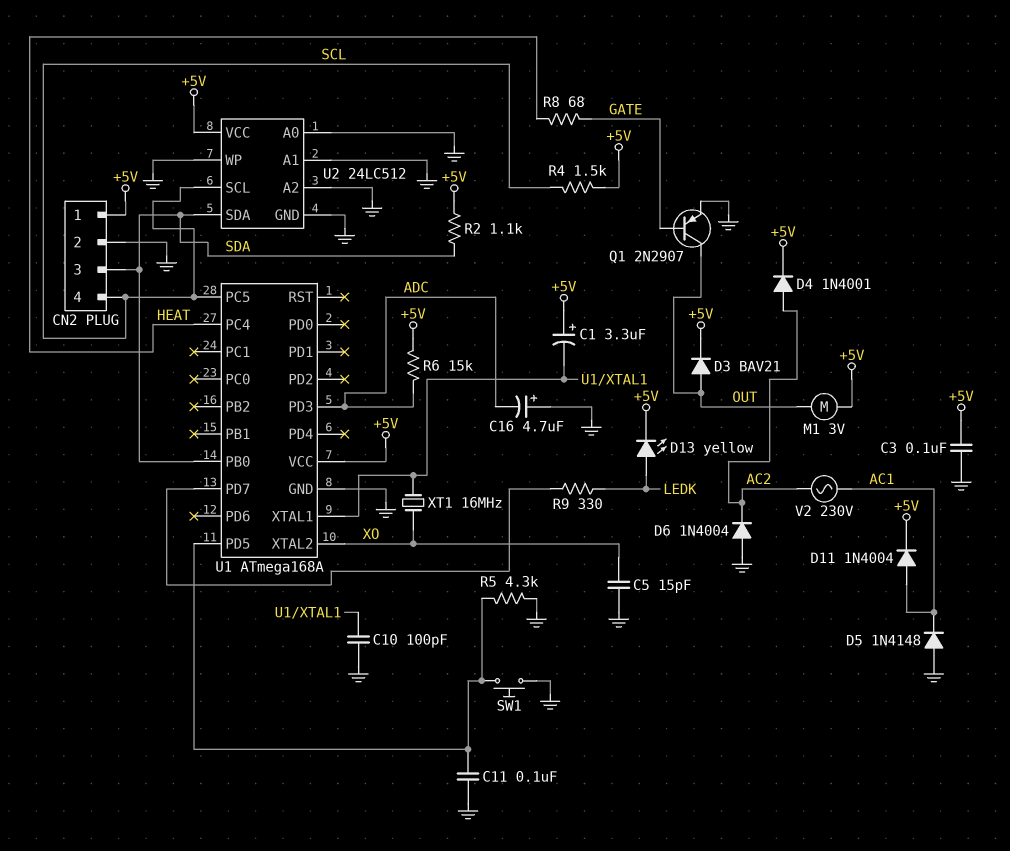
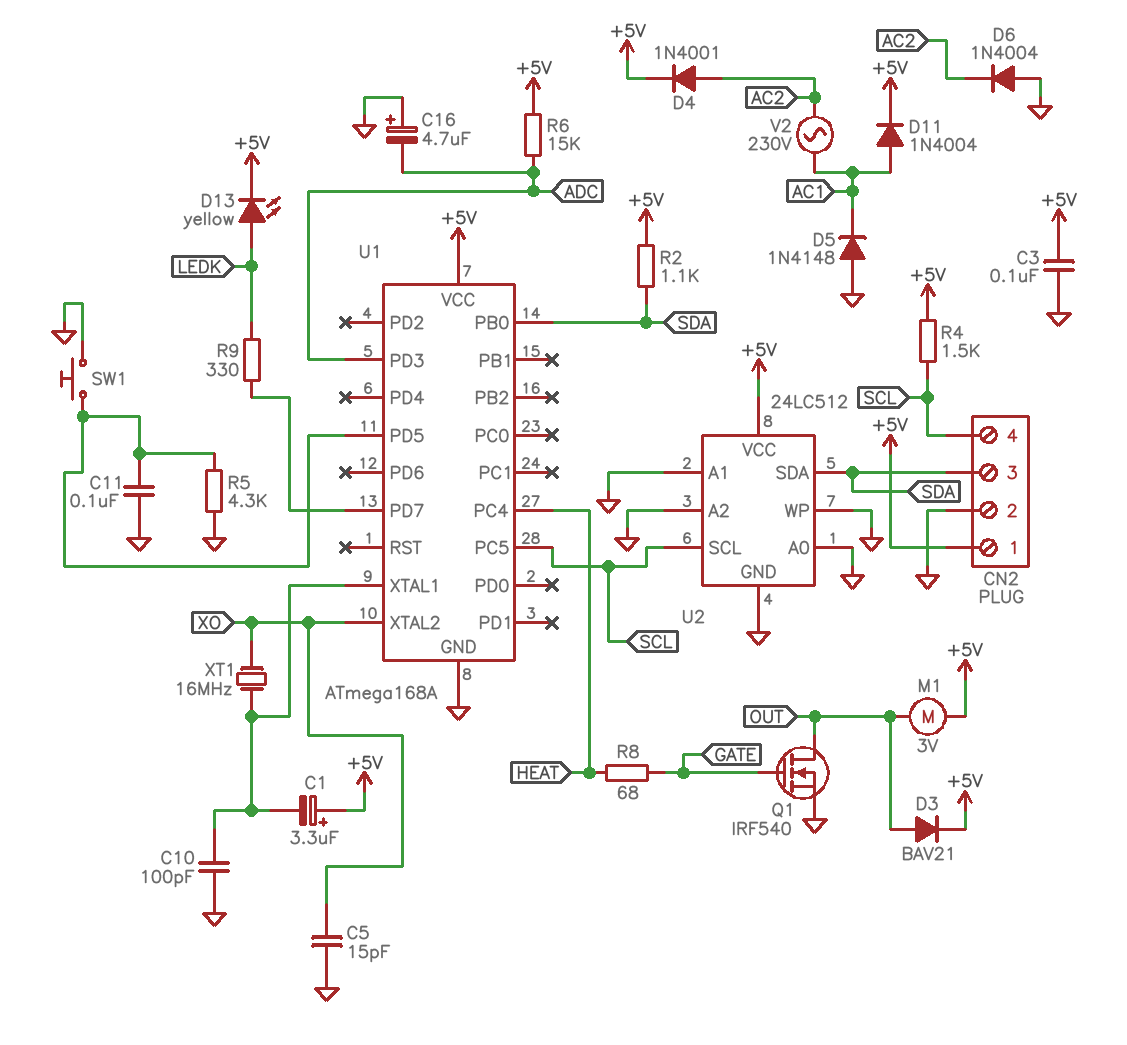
Q1: PNP 2N2907 (B GATE, C OUT, E GND) -> NMOS IRF540 (G GATE, D OUT, S GND)

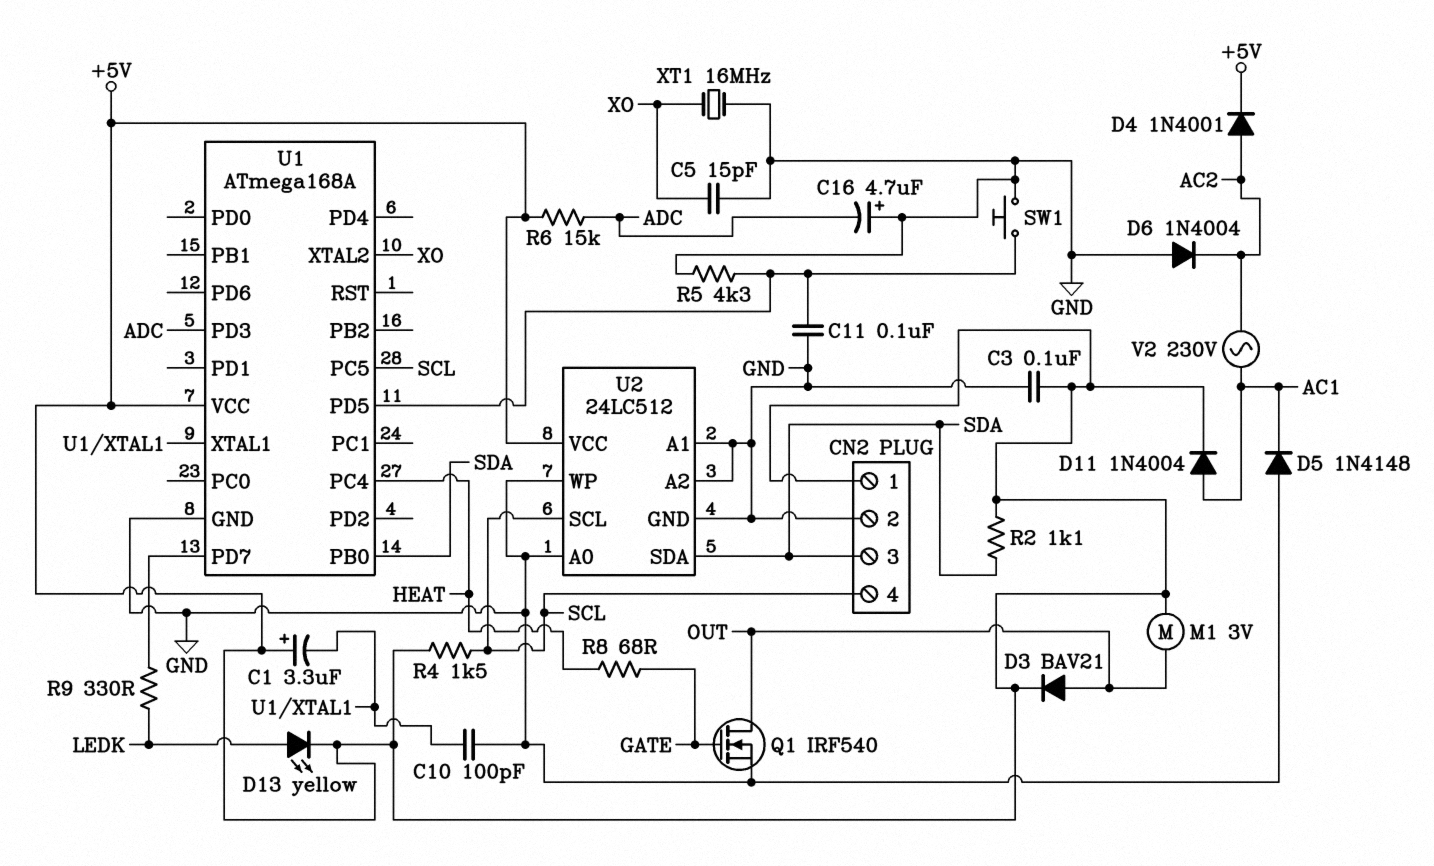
XT1: 16MHz (U1/XTAL1, XO) -> 16MHz (GND, XO)

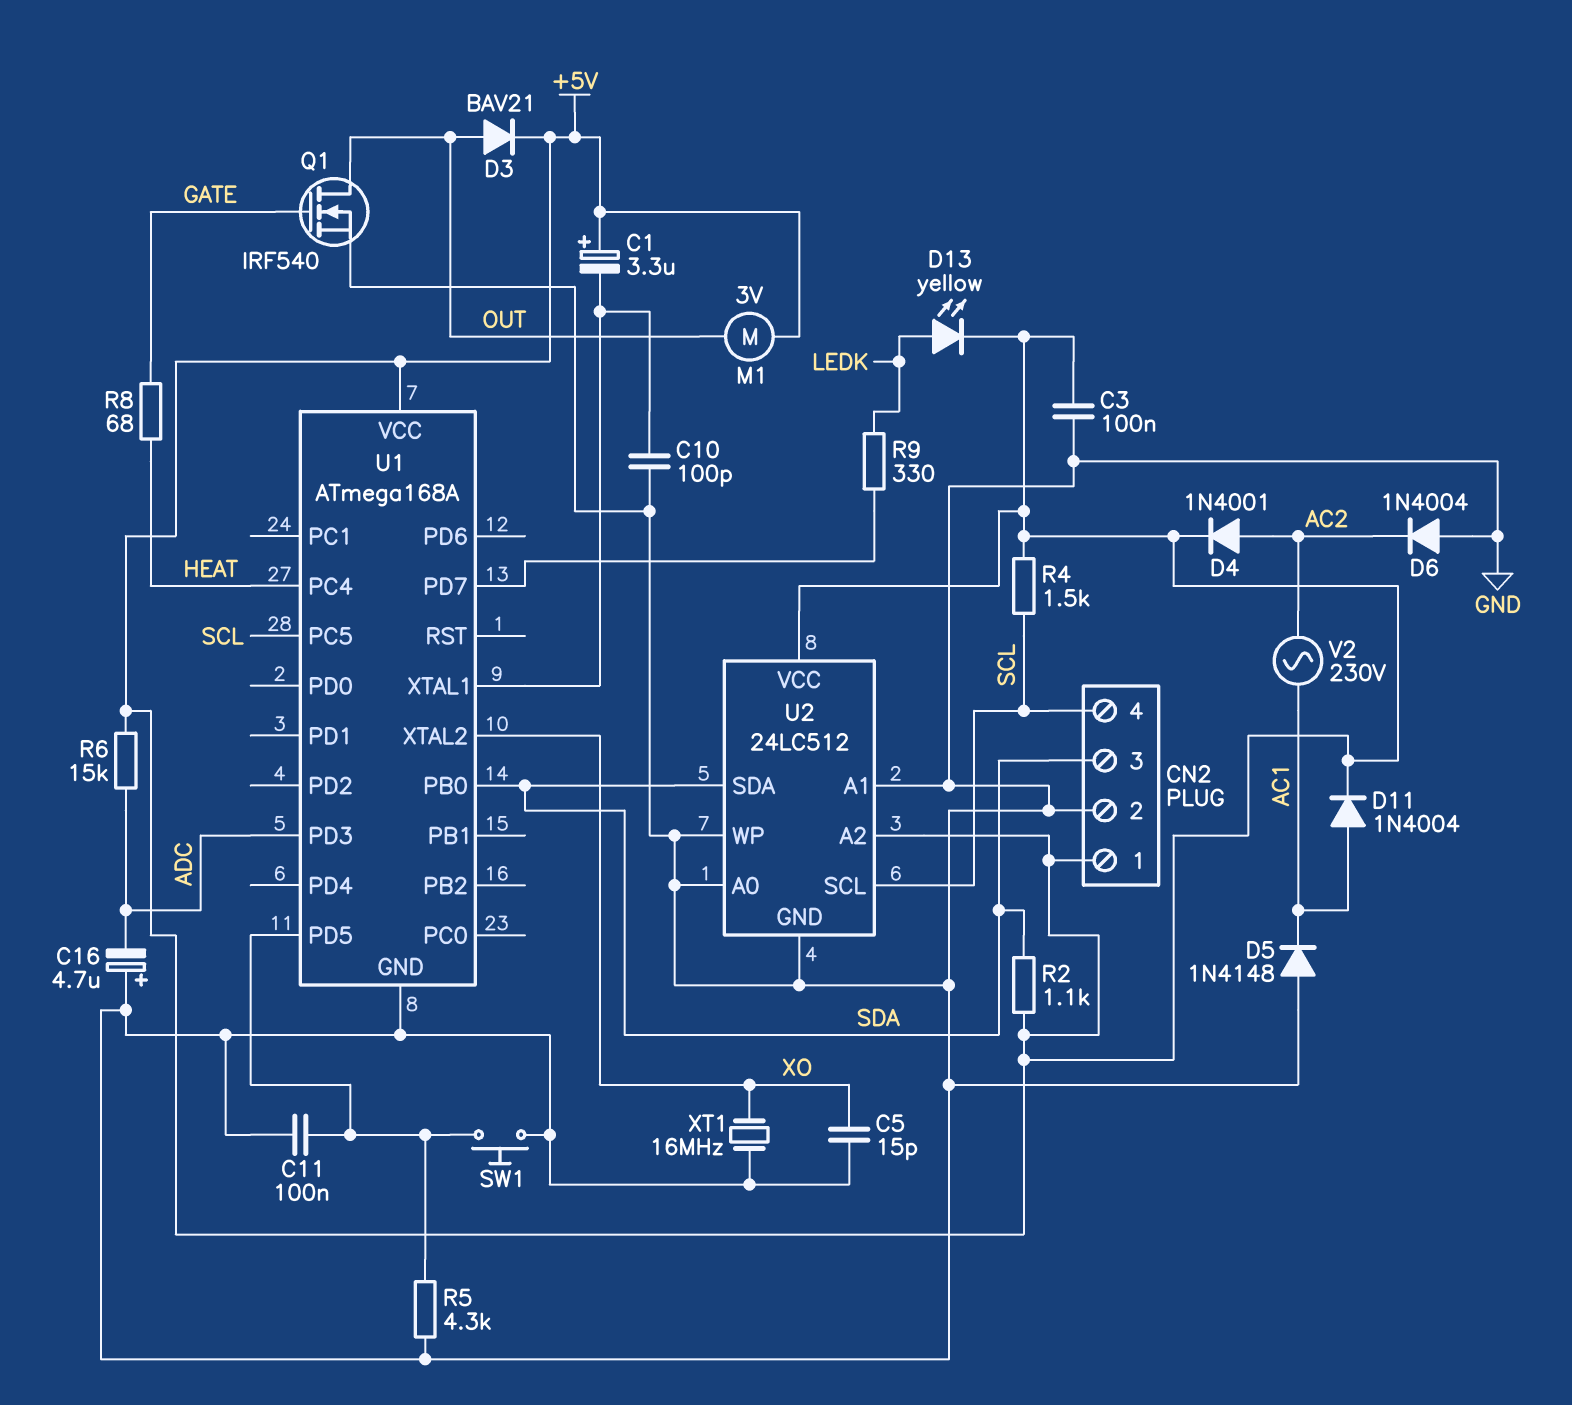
U2 pin A2: GND -> +5V

